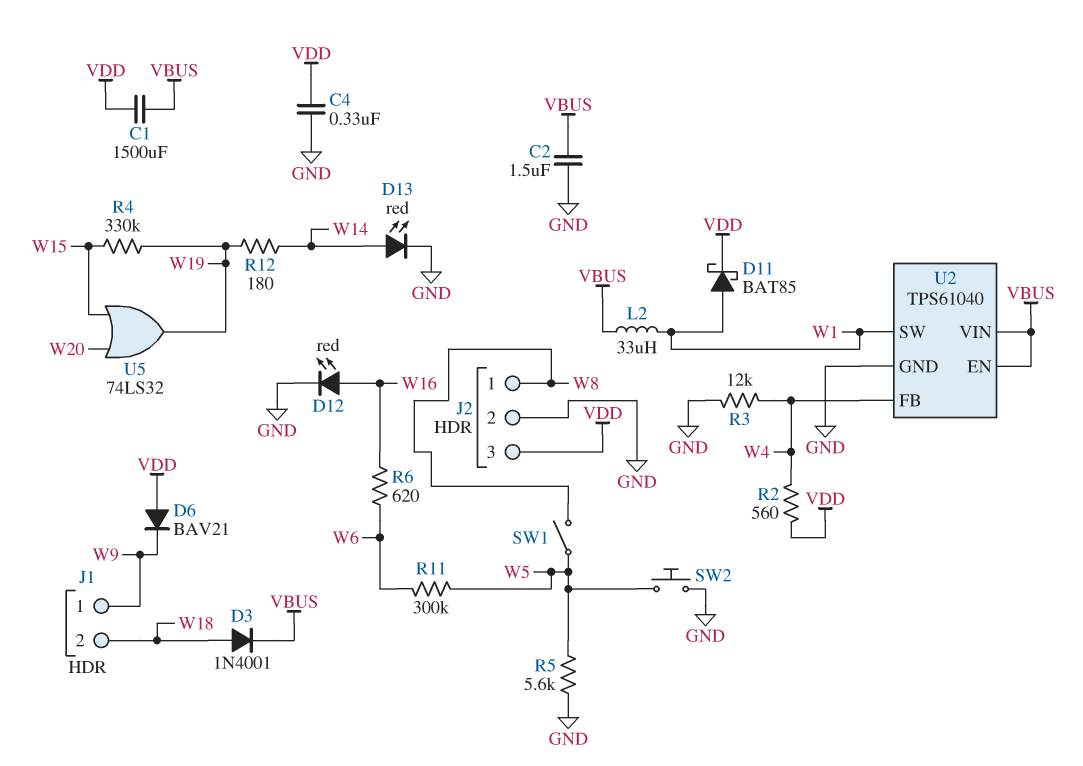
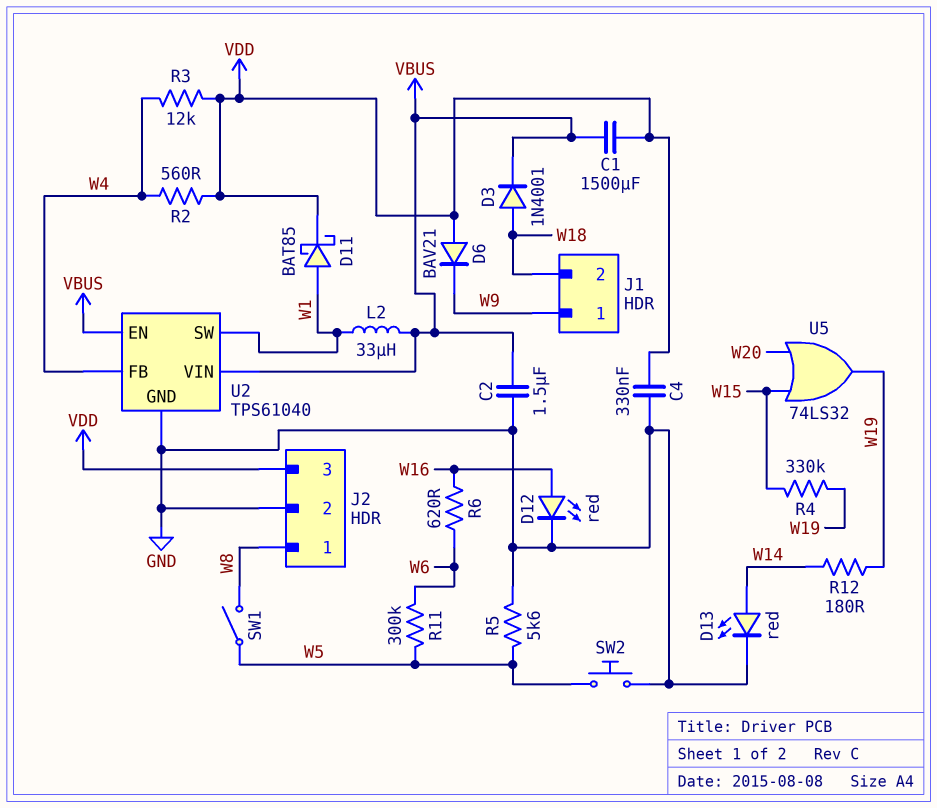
R3: 12k (GND, W4) -> 12k (VDD, W4)

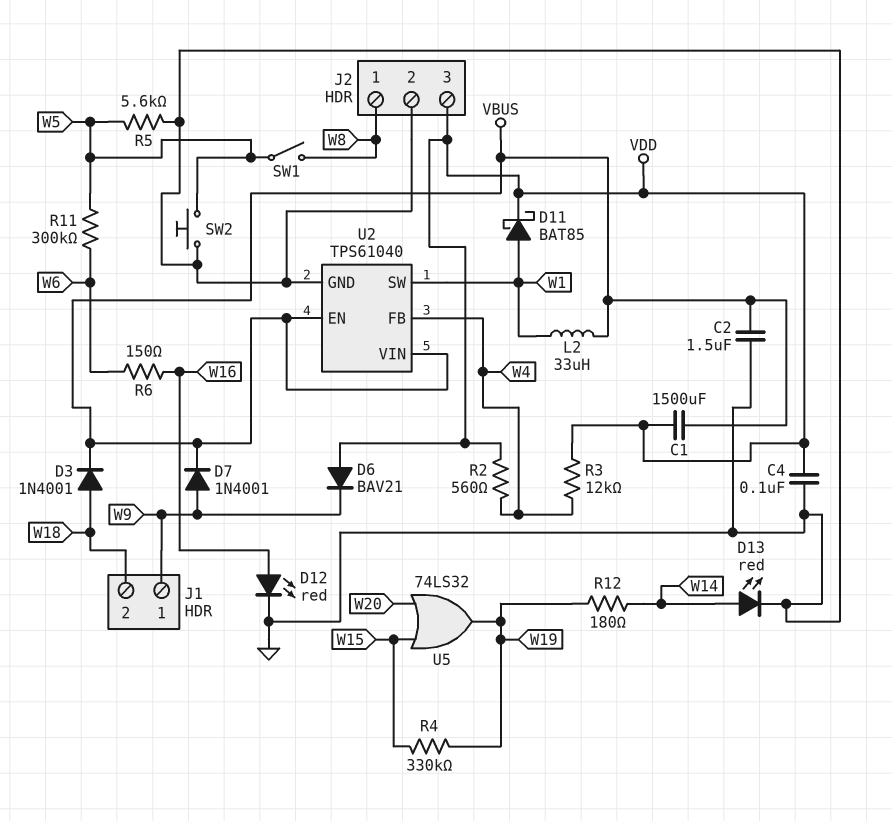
C4: 330nF (GND, VDD) -> 100nF (GND, VDD)
D7: none -> diode 1N4001 (A W9, K VBUS)
R6: 620 (W6, W16) -> 150 (W6, W16)

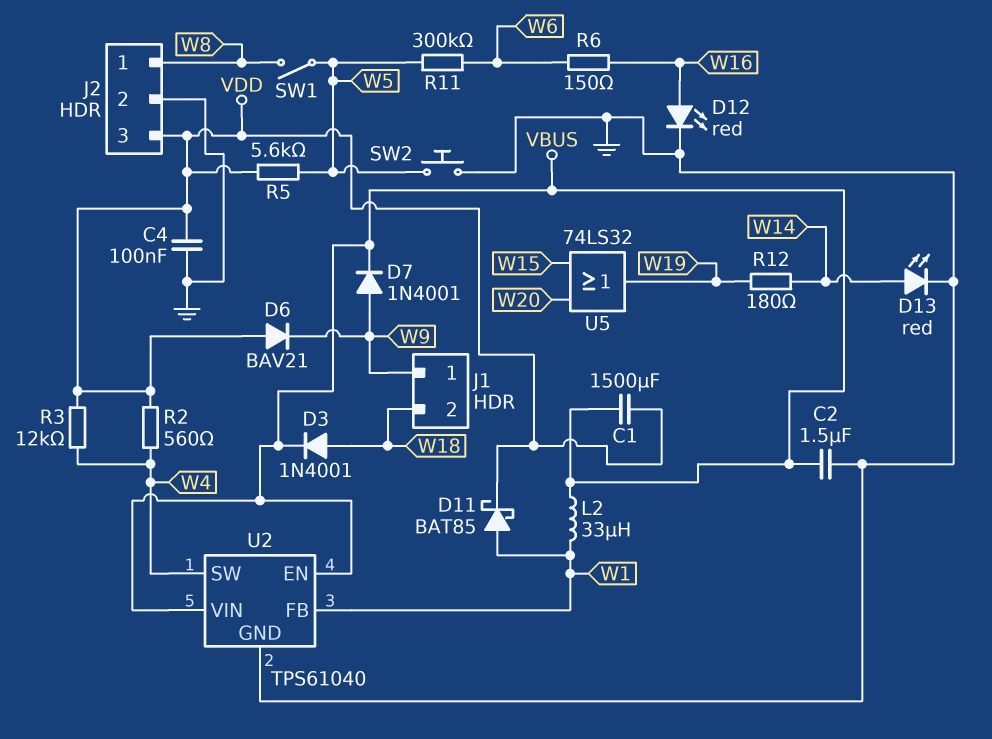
R4: 330k (W15, W19) -> none
R5: 5.6k (GND, W5) -> 5.6k (VDD, W5)
U2 pin FB: W4 -> W1
U2 pin SW: W1 -> W4

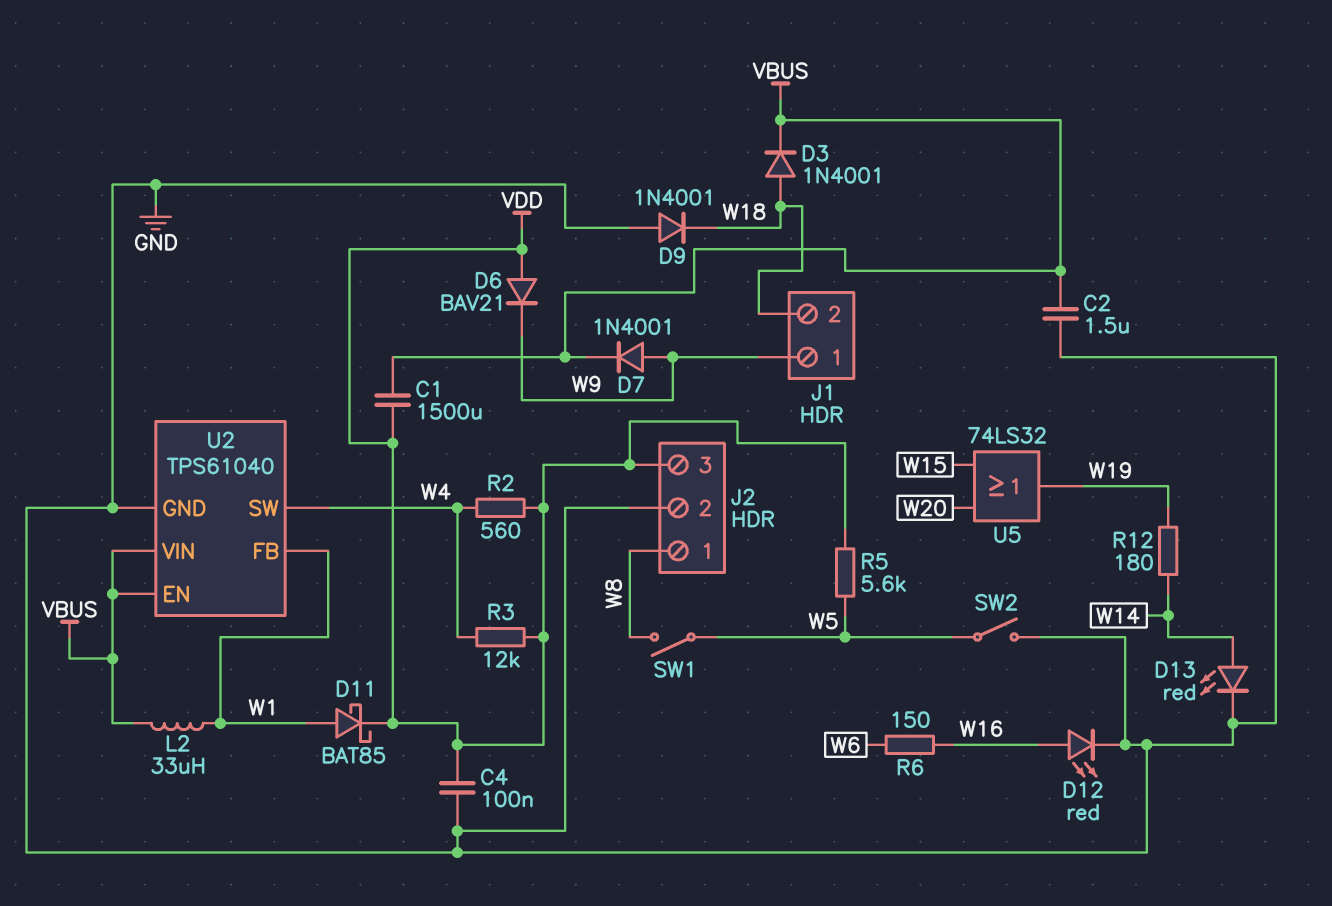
D9: none -> diode 1N4001 (A GND, K W18)
R11: 300k (W5, W6) -> none
SW2: button (GND, W5) -> switch (GND, W5)

